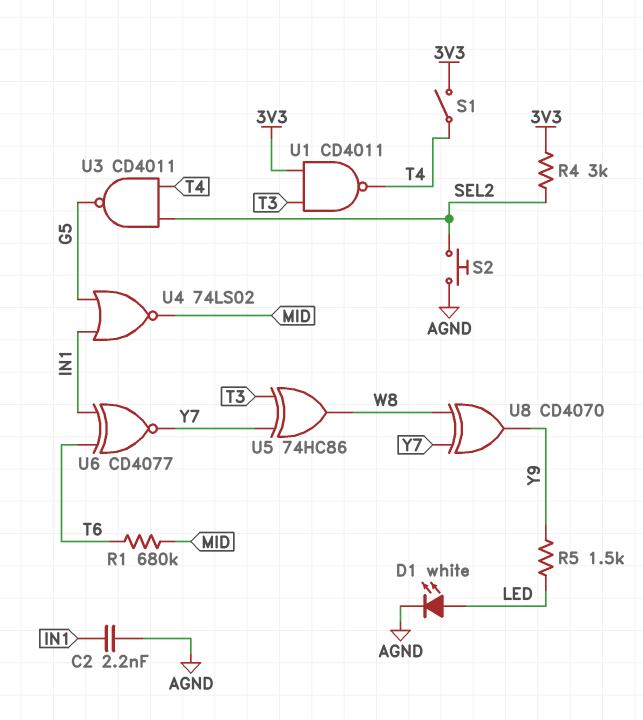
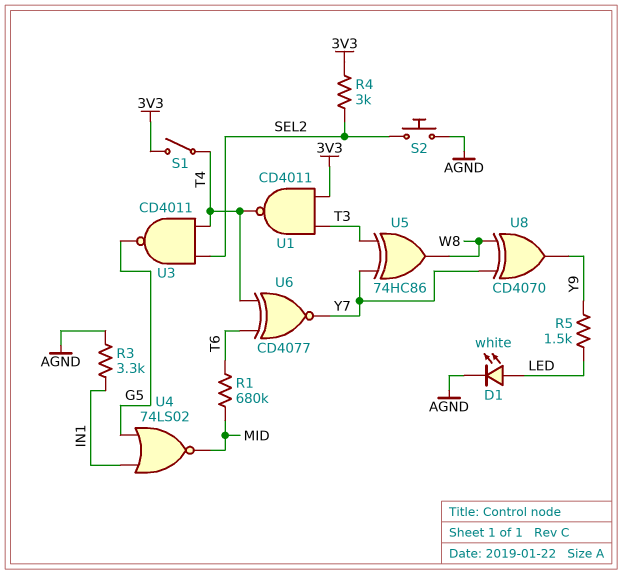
C2: 2.2nF (AGND, IN1) -> none
R3: none -> 3.3k (AGND, IN1)
U6: XNOR CD4077 (in IN1, in T6, out Y7) -> XNOR CD4077 (in T4, in T6, out Y7)

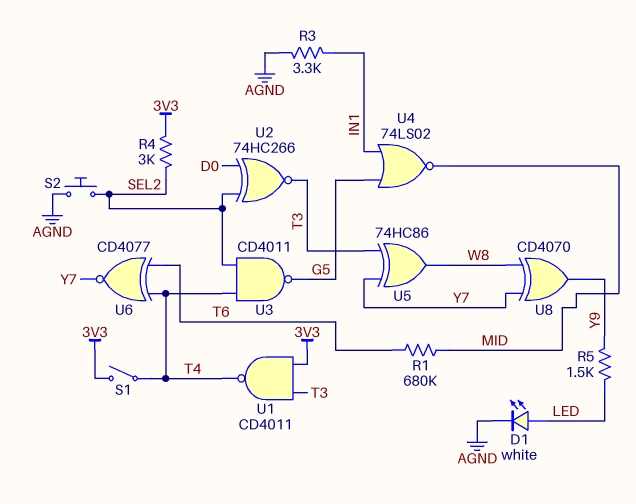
U2: none -> XNOR 74HC266 (in D0, in SEL2, out T3)

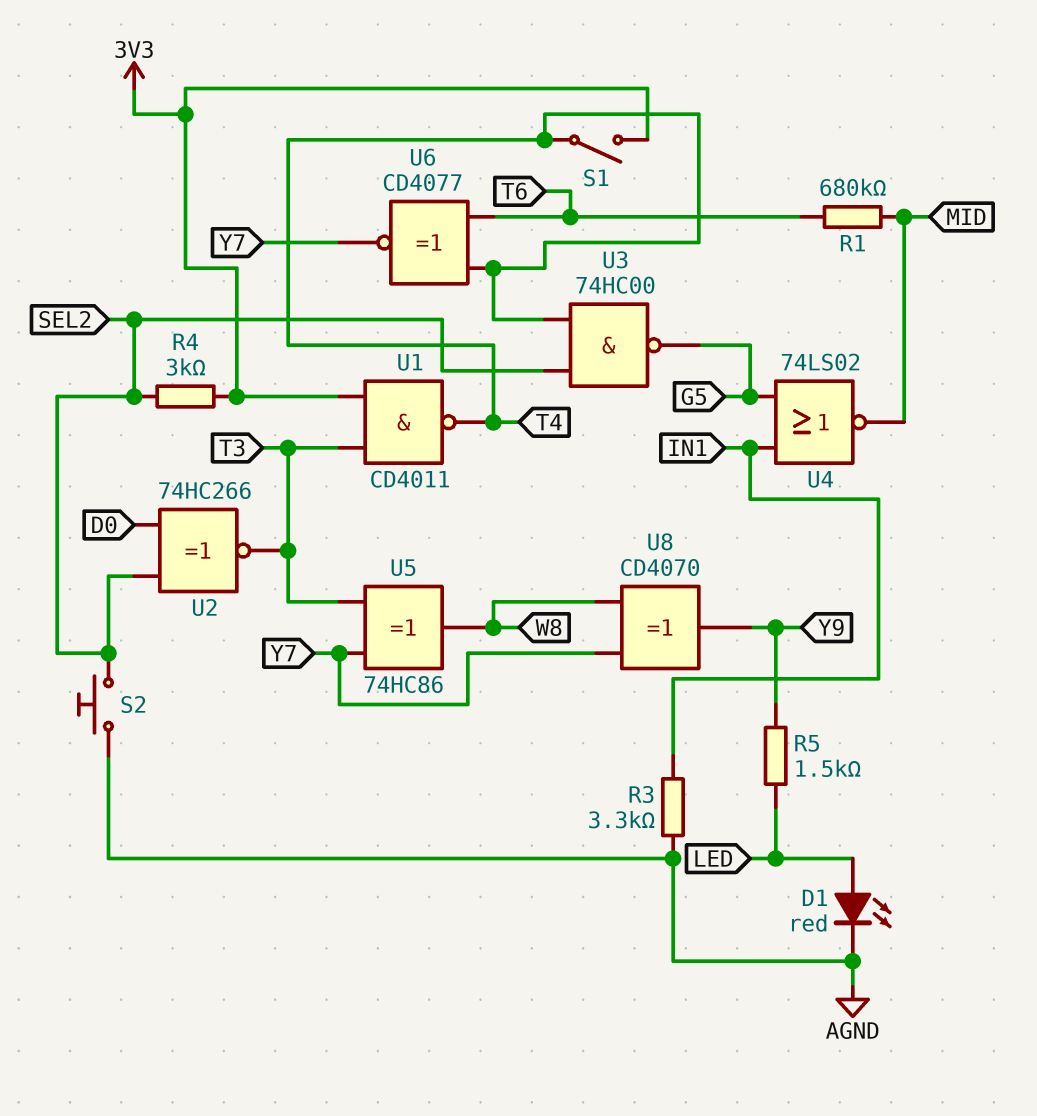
D1: LED white (A LED, K AGND) -> LED red (A LED, K AGND)
U3: NAND CD4011 (in SEL2, in T4, out G5) -> NAND 74HC00 (in SEL2, in T4, out G5)

